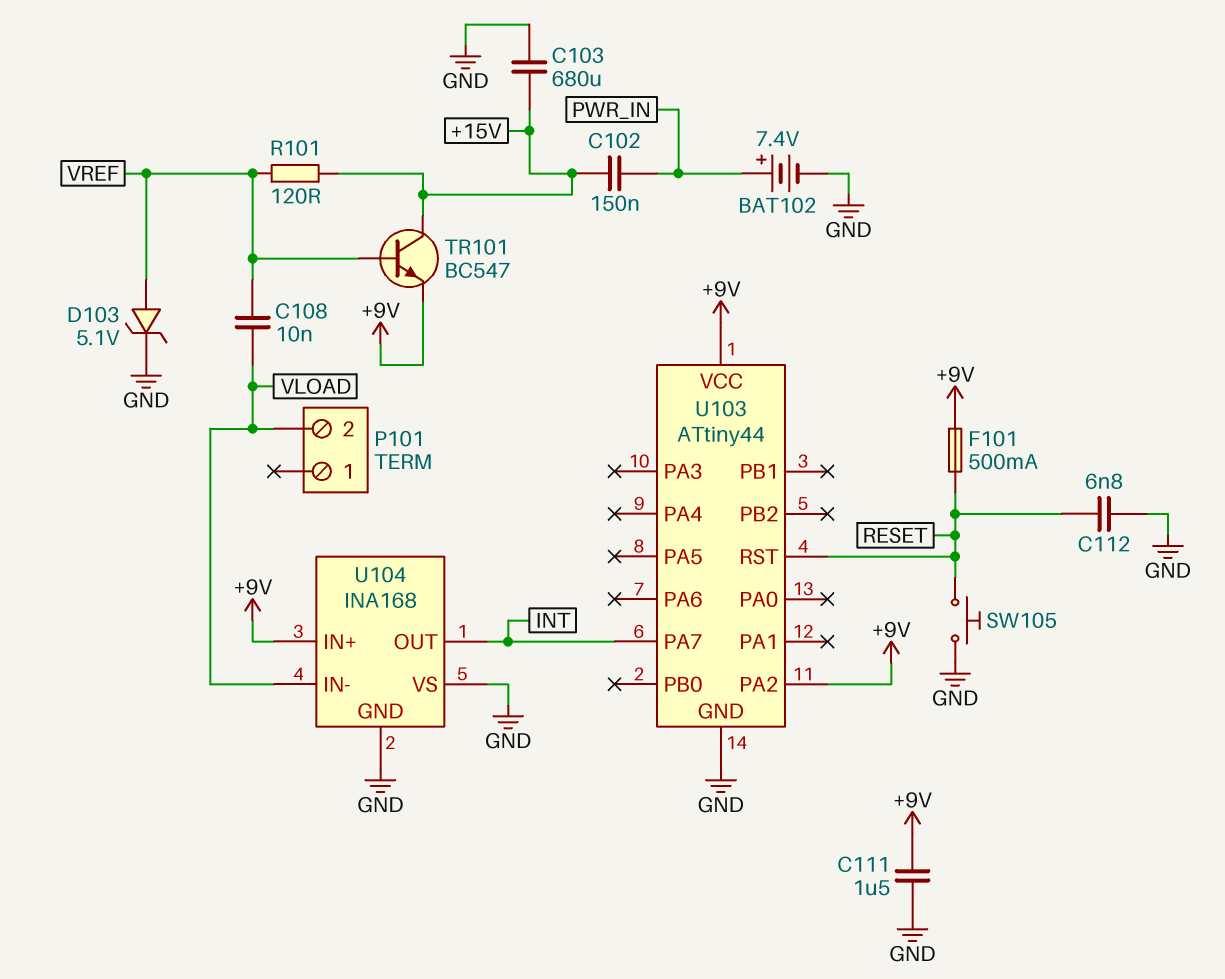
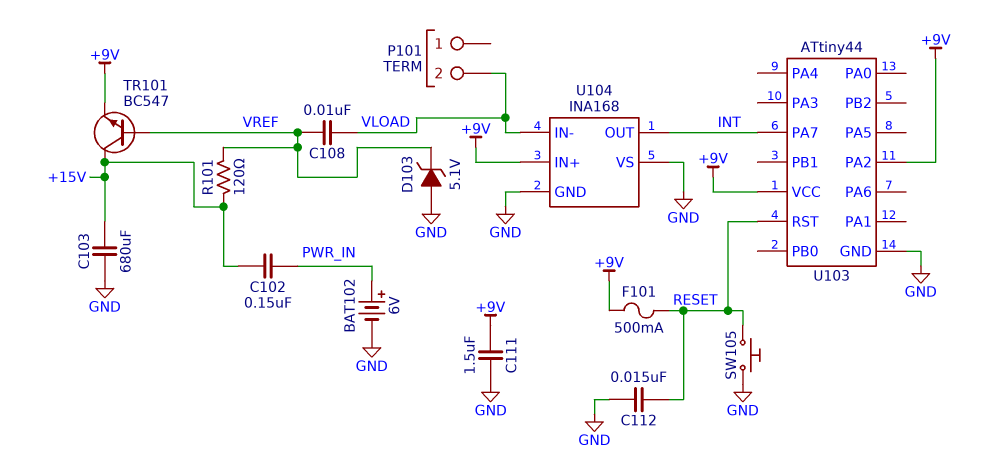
BAT102: 7.4V (plus PWR_IN, minus GND) -> 6V (plus PWR_IN, minus GND)
C112: 6.8nF (GND, RESET) -> 15nF (GND, RESET)
D103: zener 5.1V (A VREF, K GND) -> zener 5.1V (A GND, K VREF)

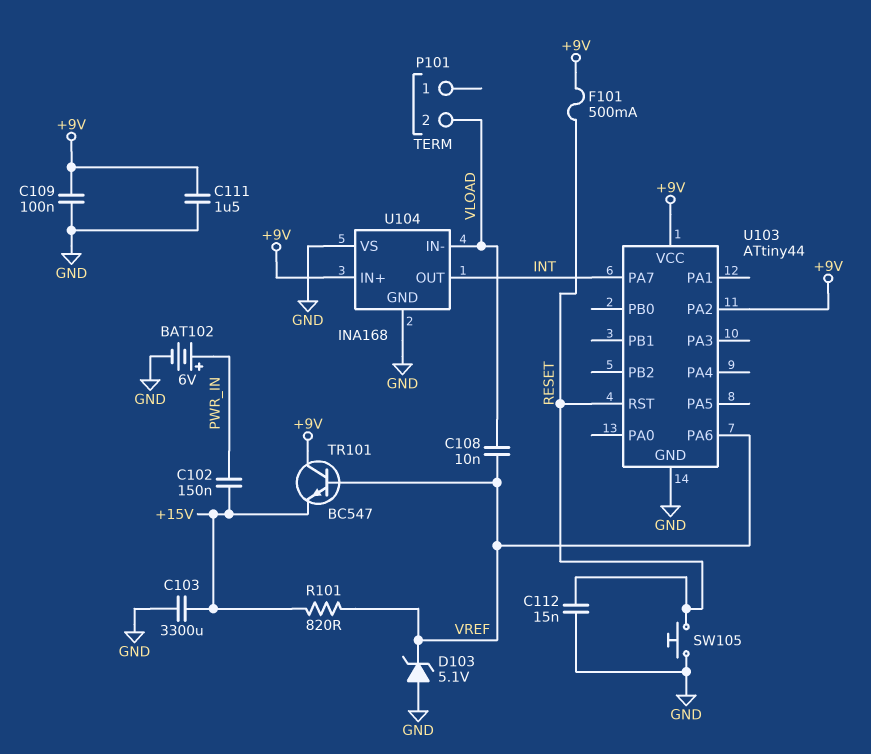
C103: 680uF (+15V, GND) -> 3300uF (+15V, GND)
C109: none -> 100nF (+9V, GND)
R101: 120 (+15V, VREF) -> 820 (+15V, VREF)
TR101: NPN BC547 (B VREF, C +15V, E +9V) -> NPN BC547 (B VREF, C +9V, E +15V)
U103 pin PA6: none -> VREF

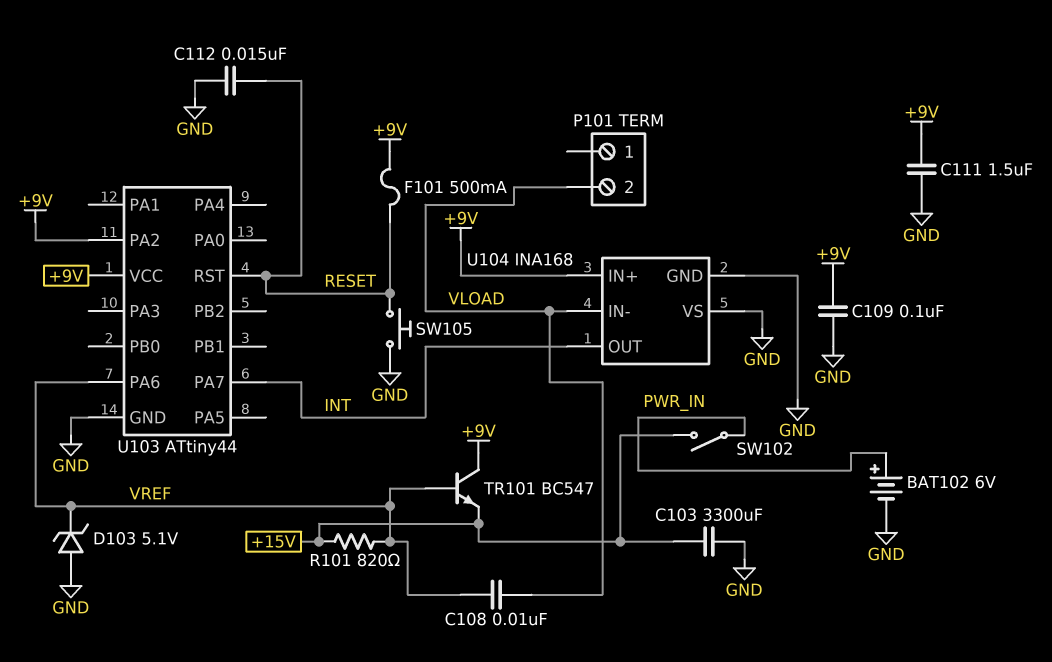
C102: 150nF (+15V, PWR_IN) -> none
SW102: none -> switch (+15V, PWR_IN)

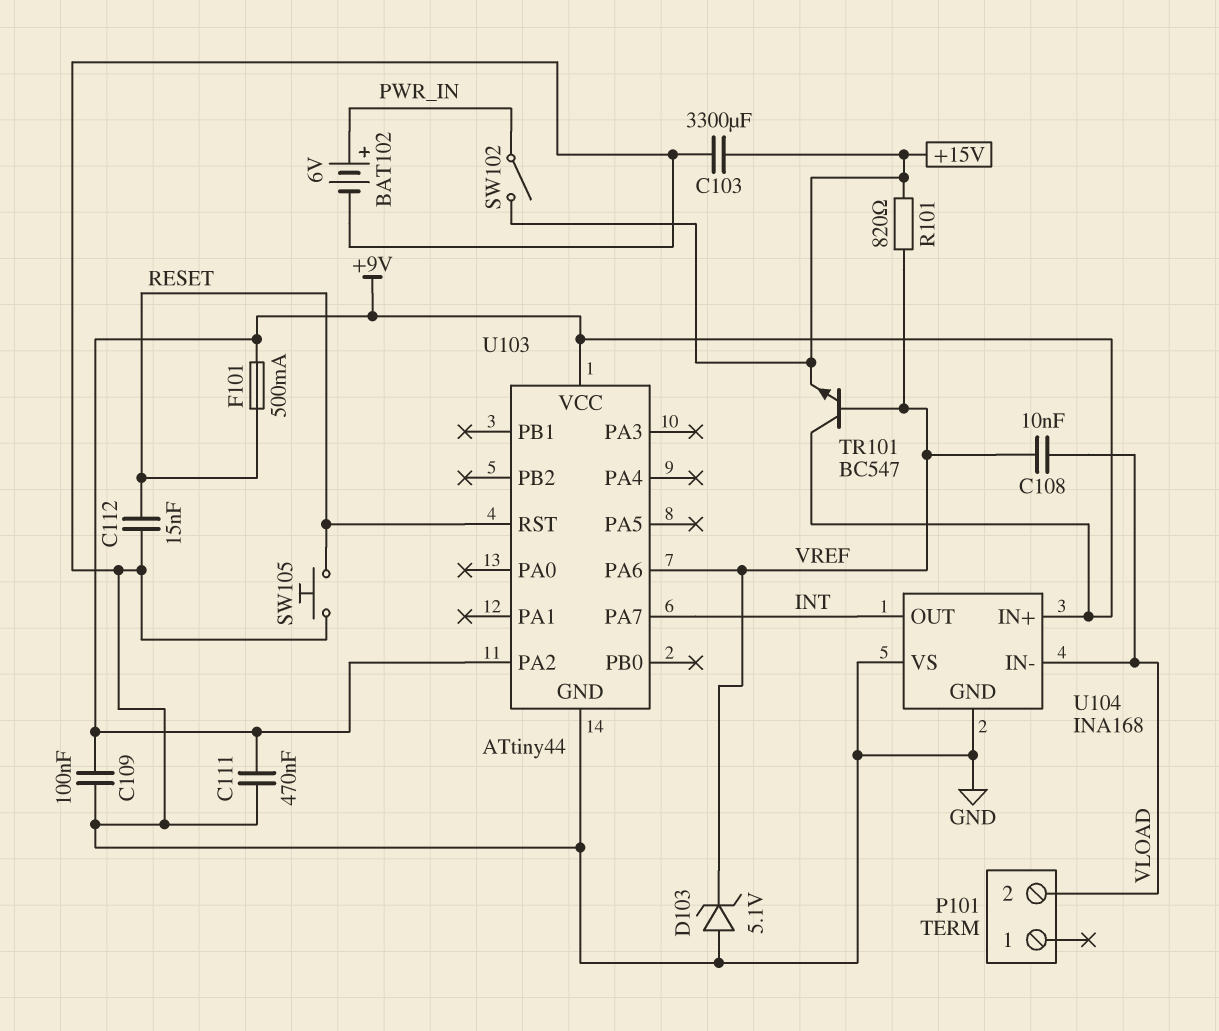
C111: 1.5uF (+9V, GND) -> 470nF (+9V, GND)

